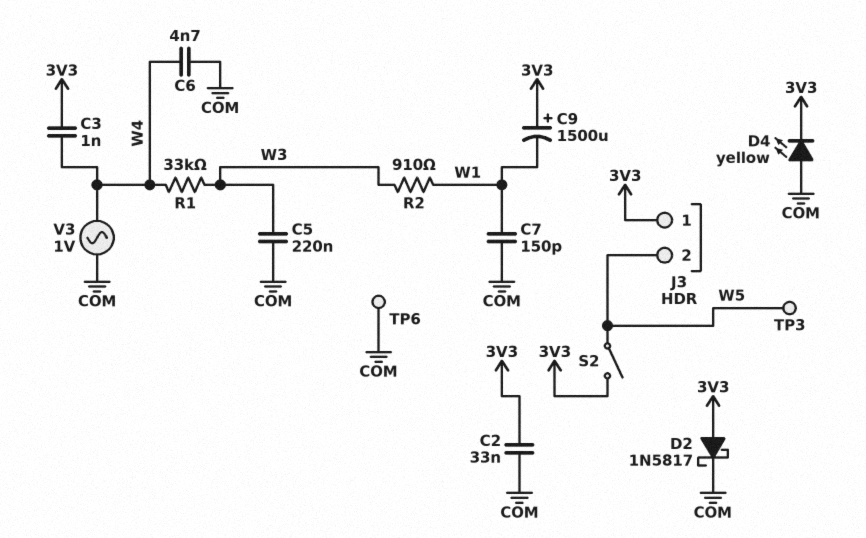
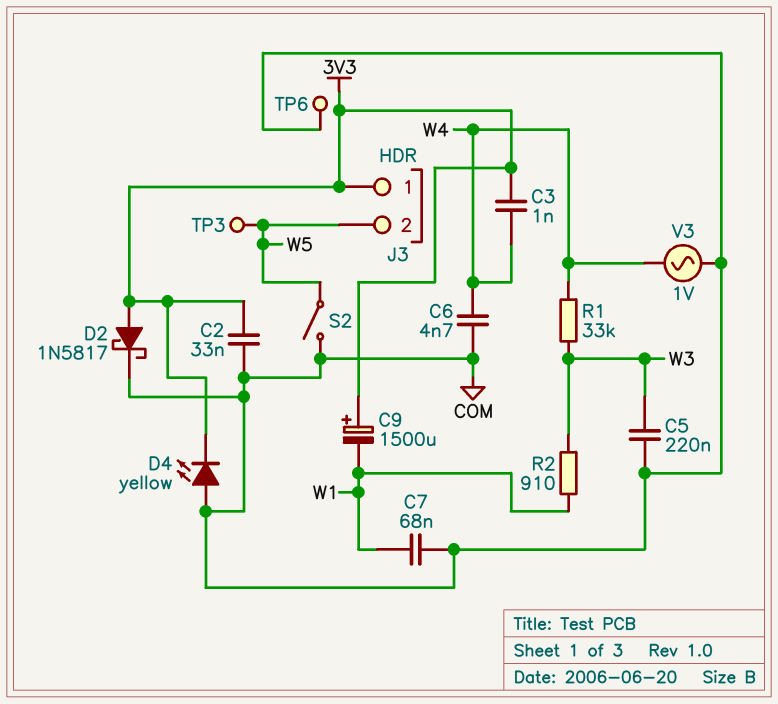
C7: 150pF (COM, W1) -> 68nF (COM, W1)
S2: switch (3V3, W5) -> switch (COM, W5)

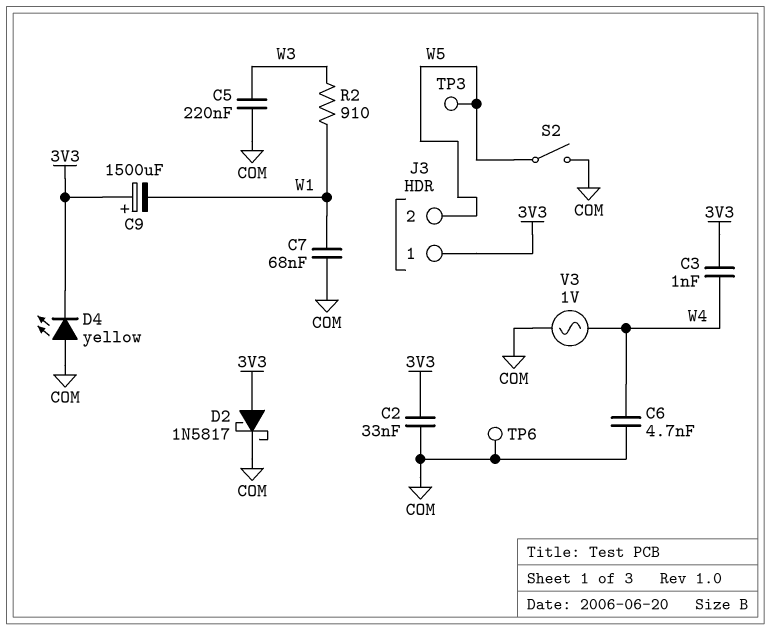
R1: 33k (W3, W4) -> none

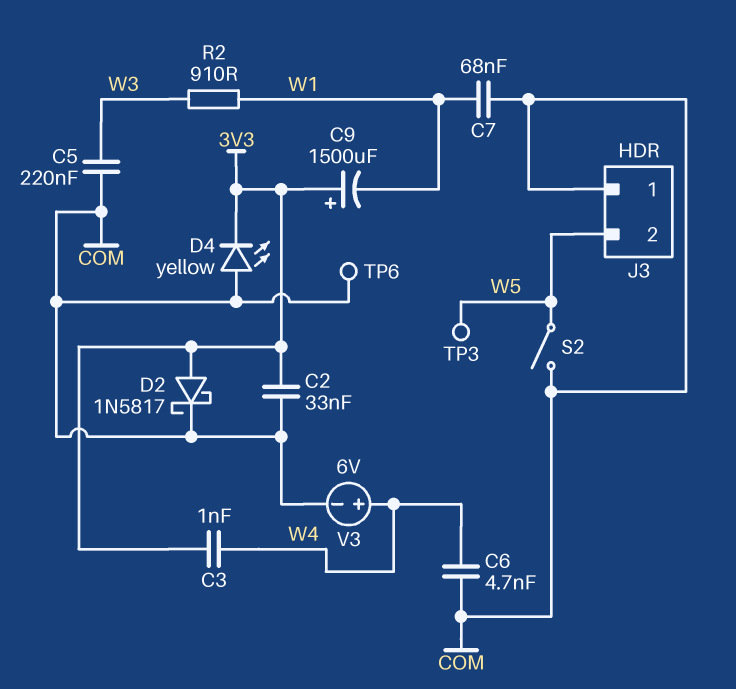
J3 pin 1: 3V3 -> COM
V3: AC 1V (COM, W4) -> 6V (plus W4, minus COM)

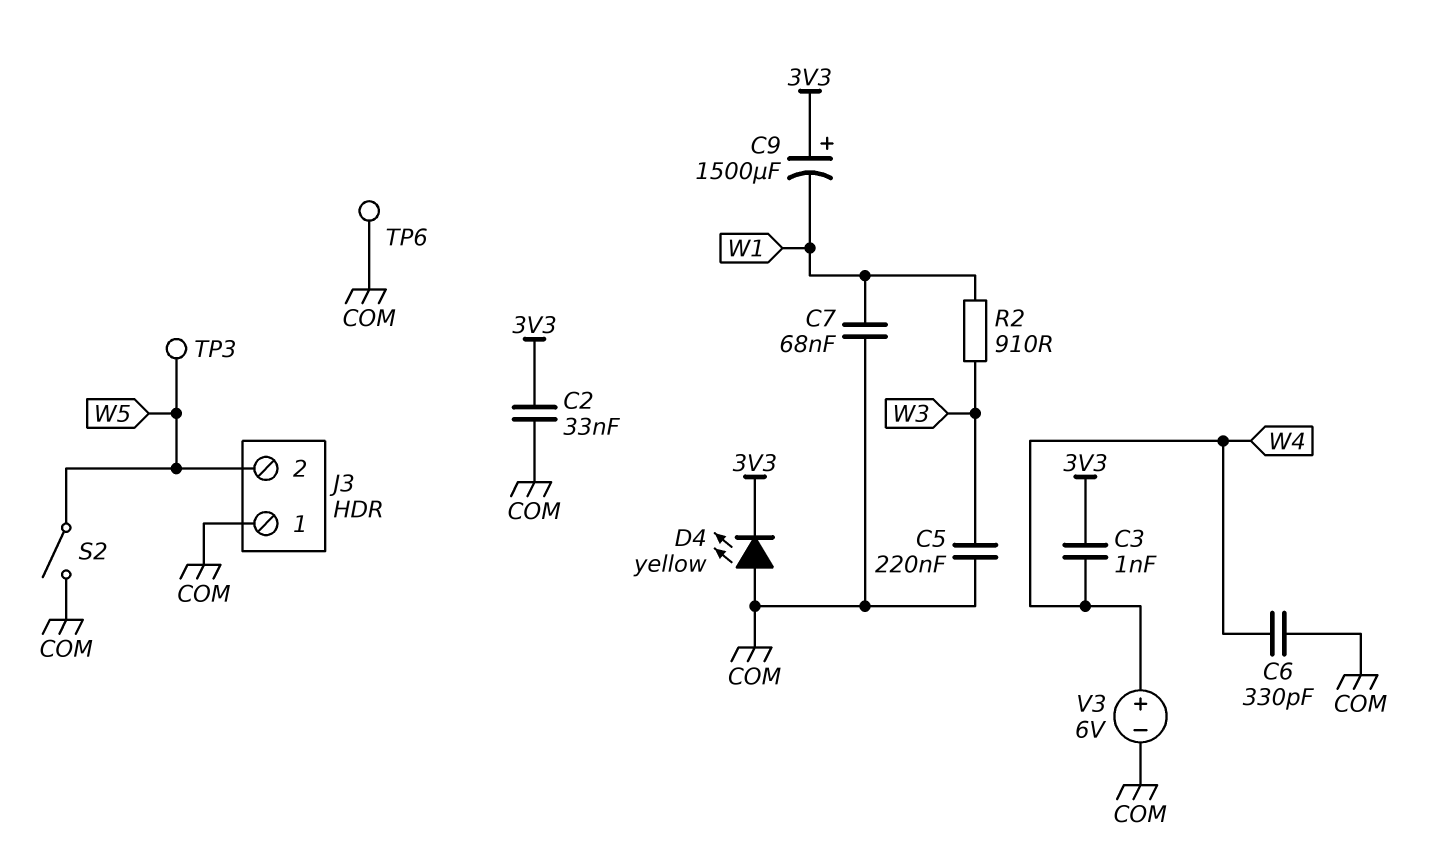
C6: 4.7nF (COM, W4) -> 330pF (COM, W4)
D2: schottky 1N5817 (A 3V3, K COM) -> none

